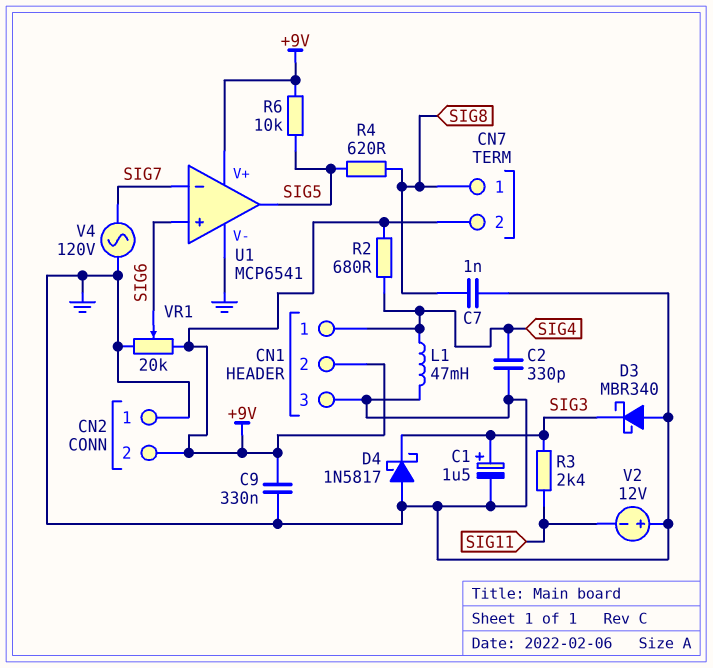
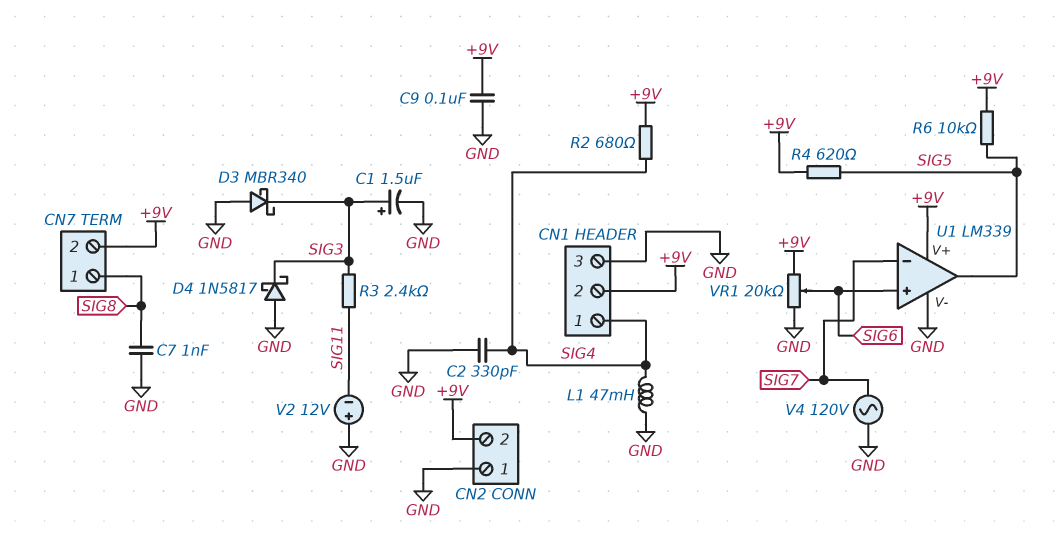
C9: 330nF (+9V, GND) -> 100nF (+9V, GND)
R4: 620 (SIG5, SIG8) -> 620 (+9V, SIG5)
U1: MCP6541 -> LM339

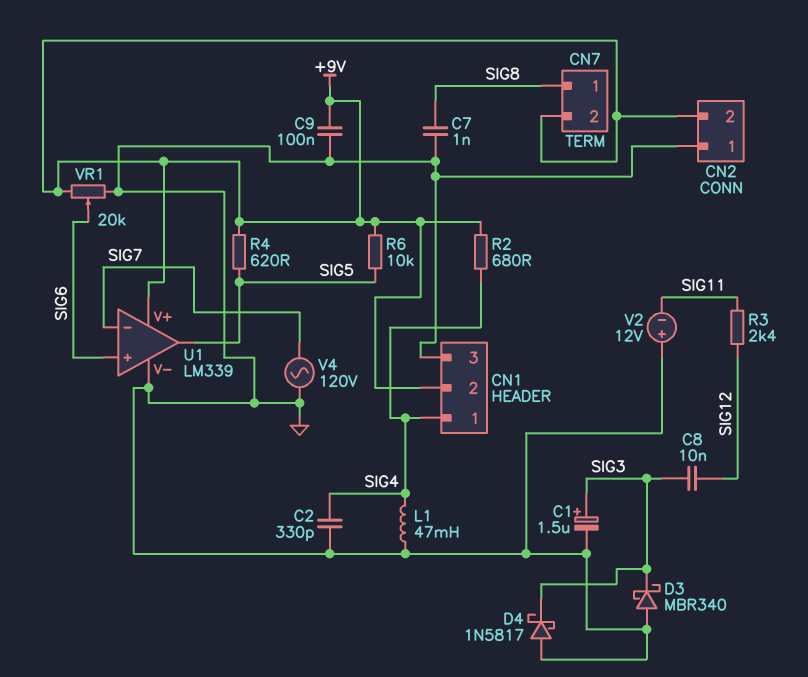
C8: none -> 10nF (SIG3, SIG12)
R3: 2.4k (SIG3, SIG11) -> 2.4k (SIG11, SIG12)

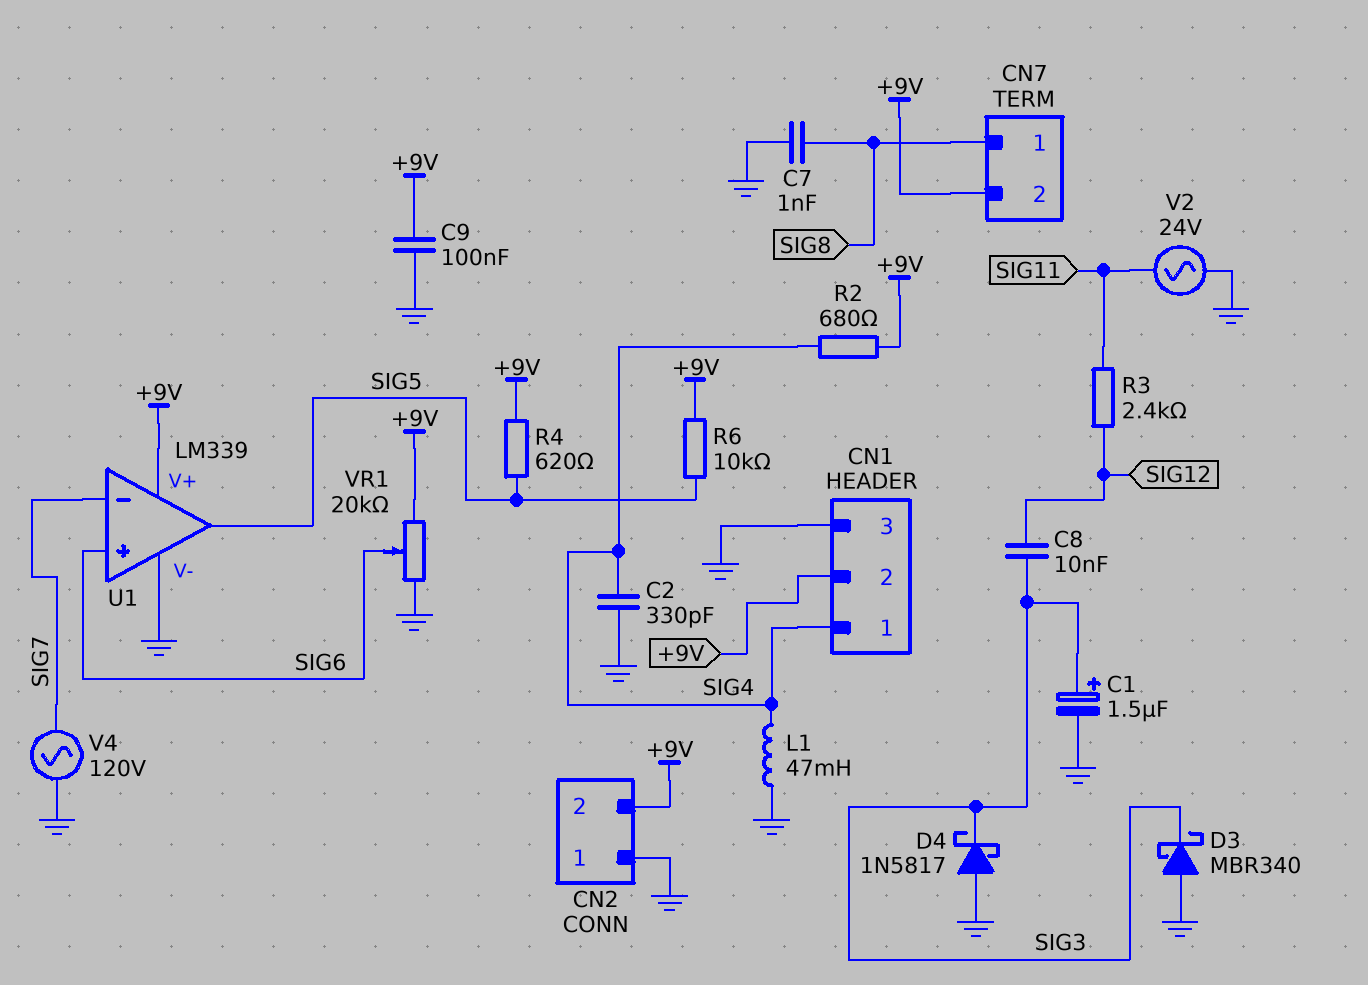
V2: 12V (plus GND, minus SIG11) -> AC 24V (GND, SIG11)

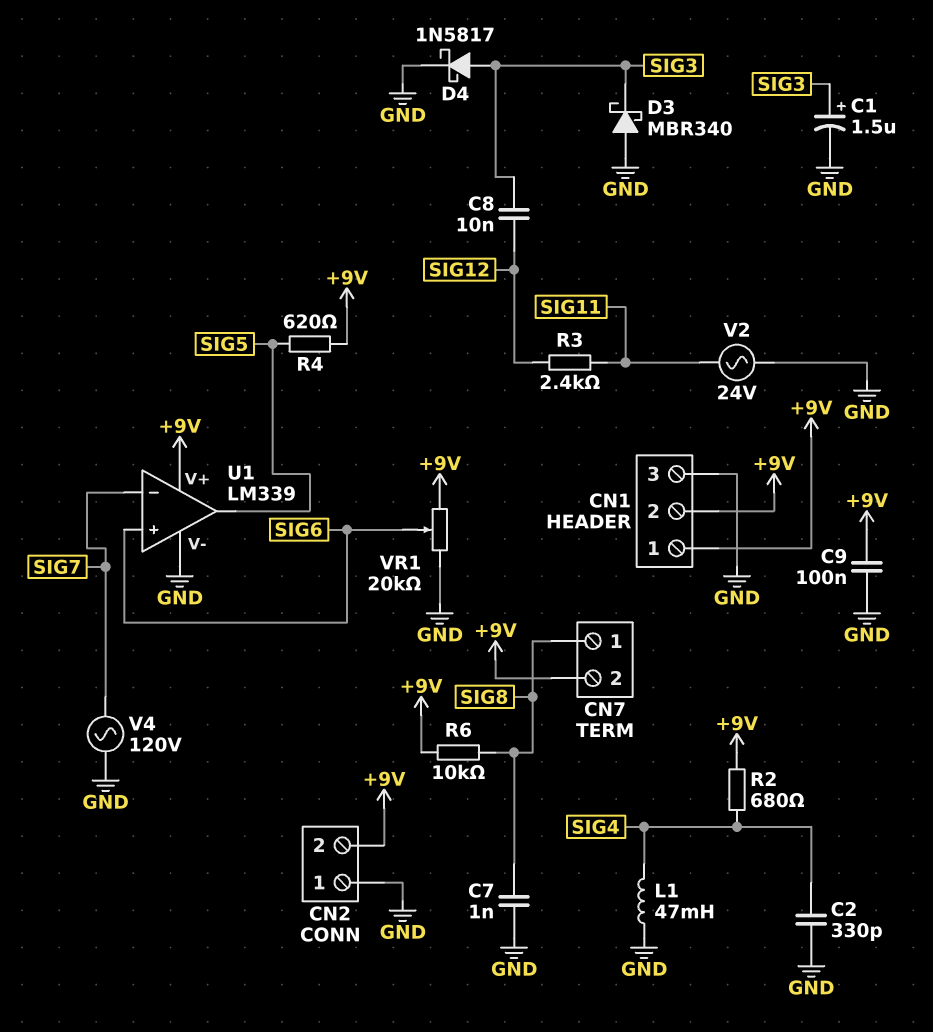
CN1 pin 1: SIG4 -> +9V
D4: schottky 1N5817 (A GND, K SIG3) -> schottky 1N5817 (A SIG3, K GND)
R6: 10k (+9V, SIG5) -> 10k (+9V, SIG8)

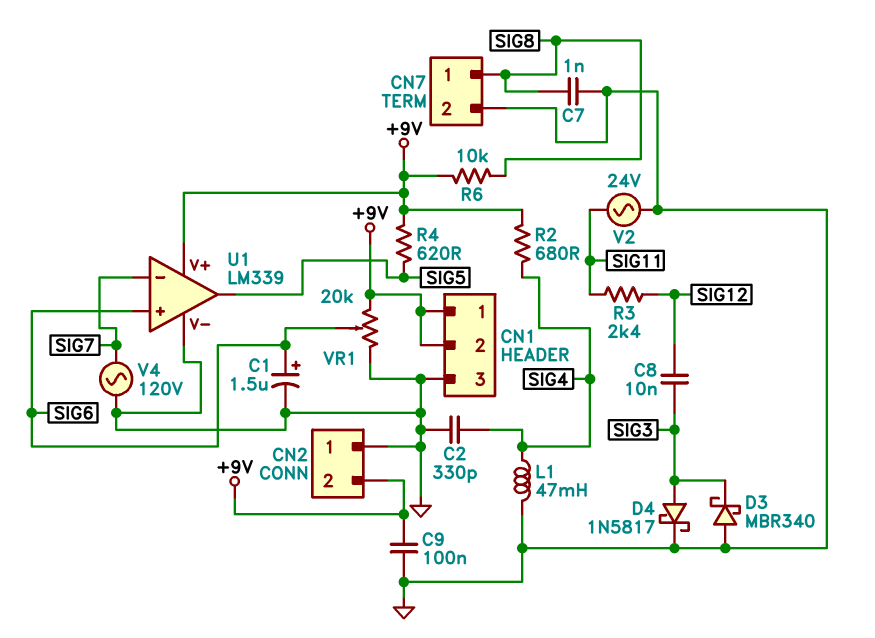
C1: 1.5uF (plus SIG3, minus GND) -> 1.5uF (plus SIG6, minus GND)
CN7 pin 2: +9V -> GND

